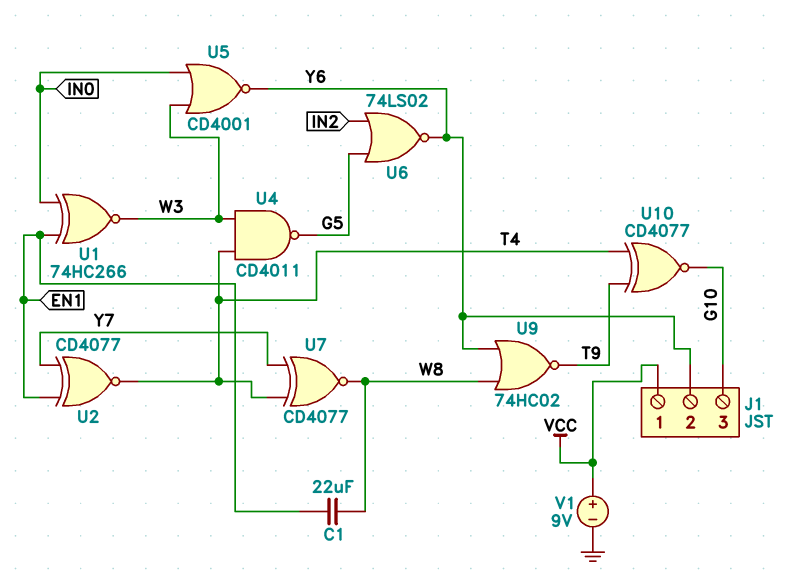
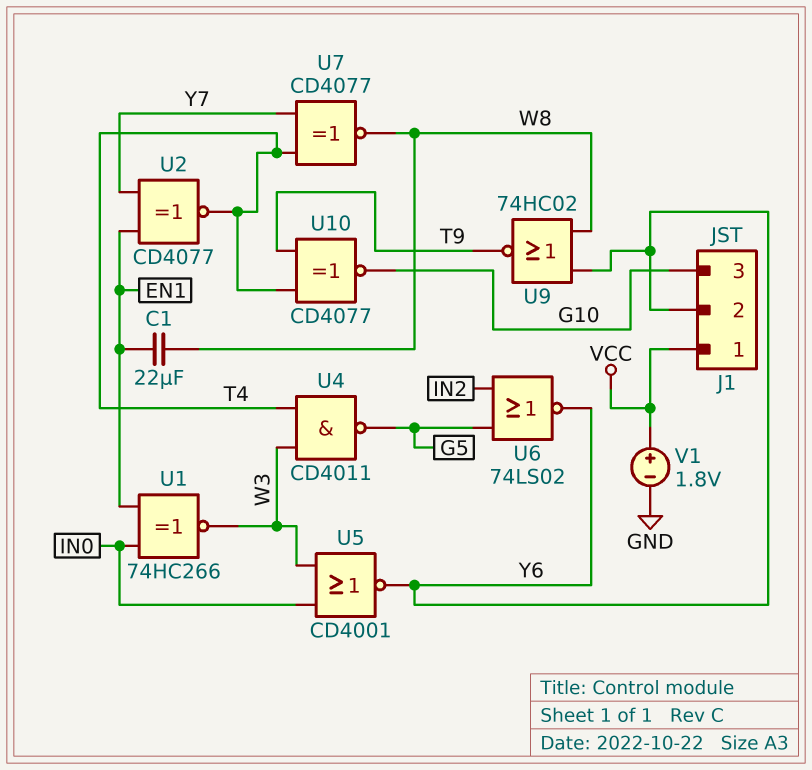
V1: 9V (plus VCC, minus GND) -> 1.8V (plus VCC, minus GND)

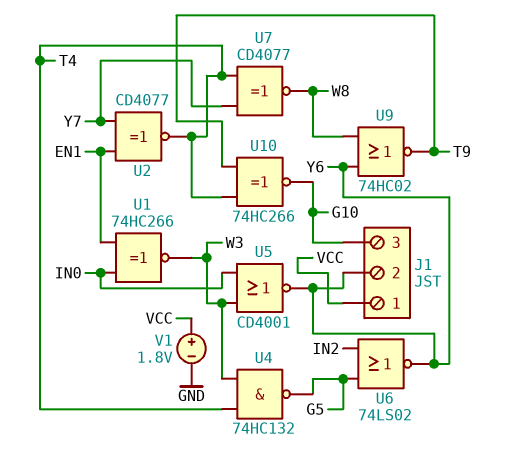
C1: 22uF (EN1, W8) -> none
U4: NAND CD4011 (in T4, in W3, out G5) -> NAND 74HC132 (in T4, in W3, out G5)
U10: XNOR CD4077 (in T4, in T9, out G10) -> XNOR 74HC266 (in T4, in T9, out G10)

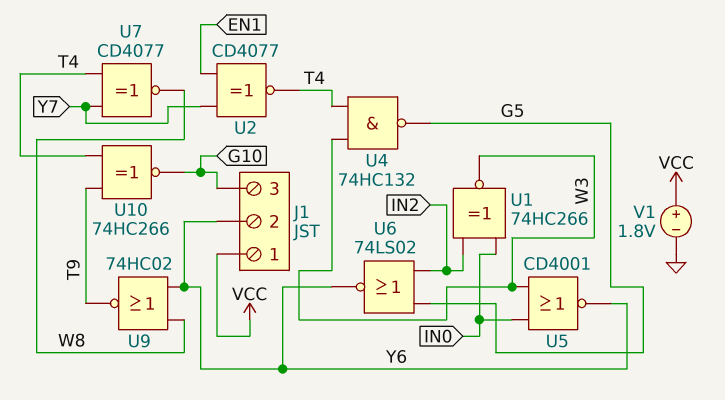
U1: XNOR 74HC266 (in EN1, in IN0, out W3) -> XNOR 74HC266 (in IN0, in IN2, out W3)

